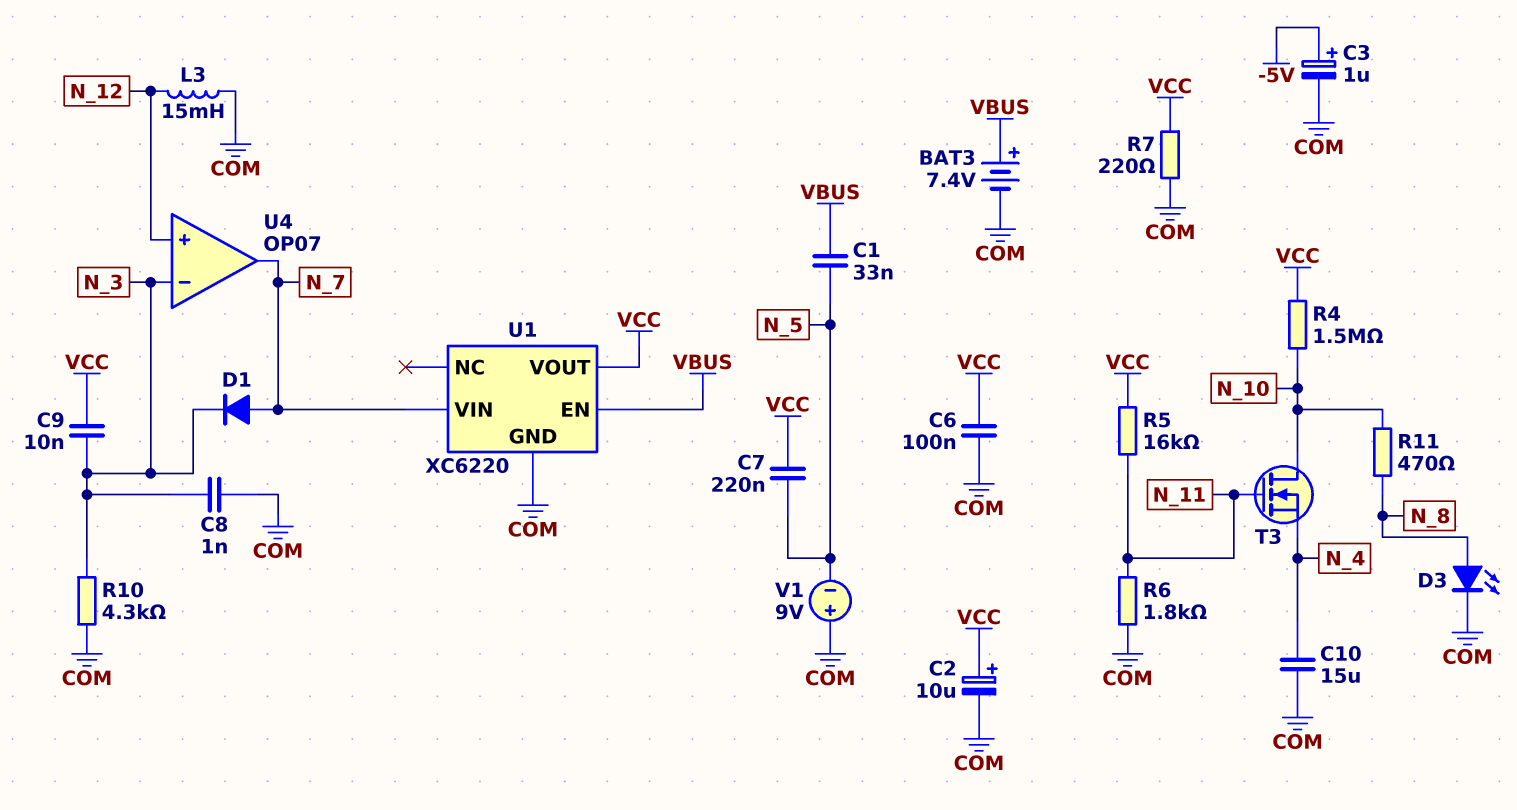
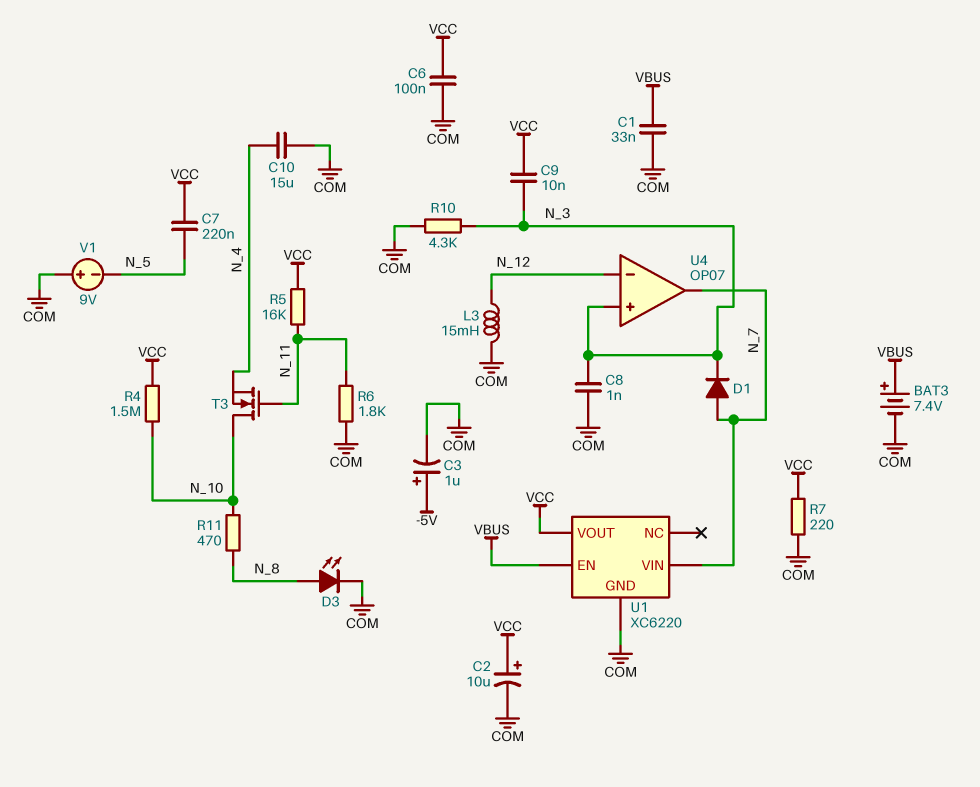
C1: 33nF (N_5, VBUS) -> 33nF (COM, VBUS)
U4 pin in+: N_12 -> N_3
U4 pin in-: N_3 -> N_12

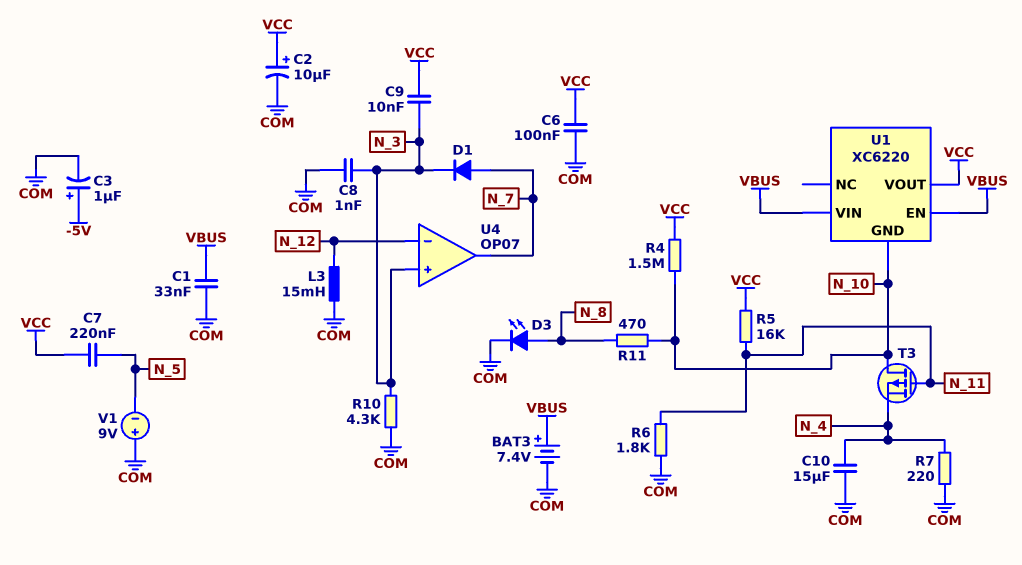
R7: 220 (COM, VCC) -> 220 (COM, N_4)
T3: NMOS (G N_11, D N_10, S N_4) -> PMOS (G N_11, D N_10, S N_4)
U1 pin GND: COM -> N_10
U1 pin VIN: N_7 -> VBUS

